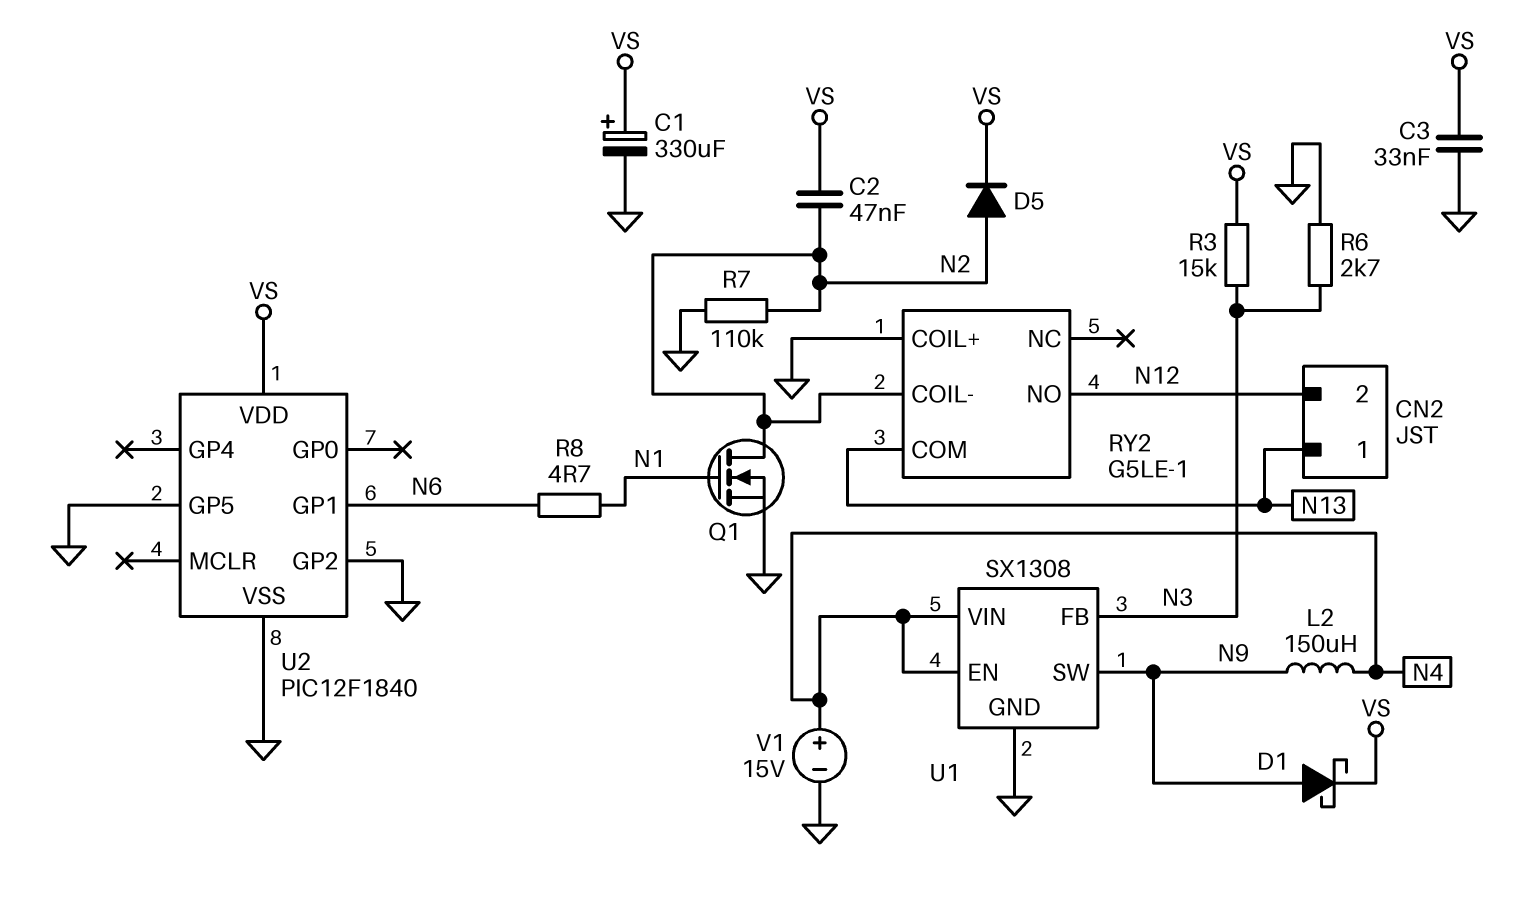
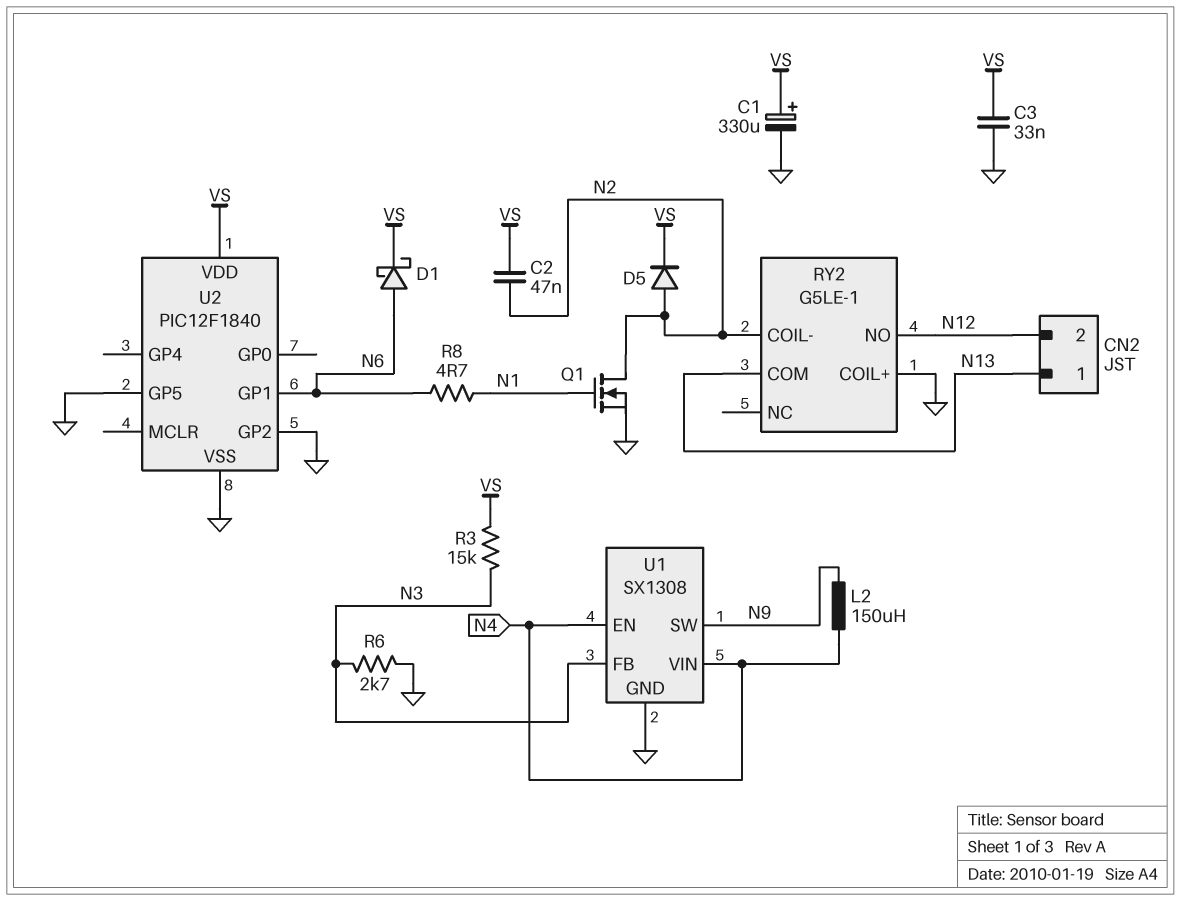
D1: schottky (A N9, K VS) -> schottky (A N6, K VS)
R7: 110k (GND, N2) -> none
V1: 15V (plus N4, minus GND) -> none

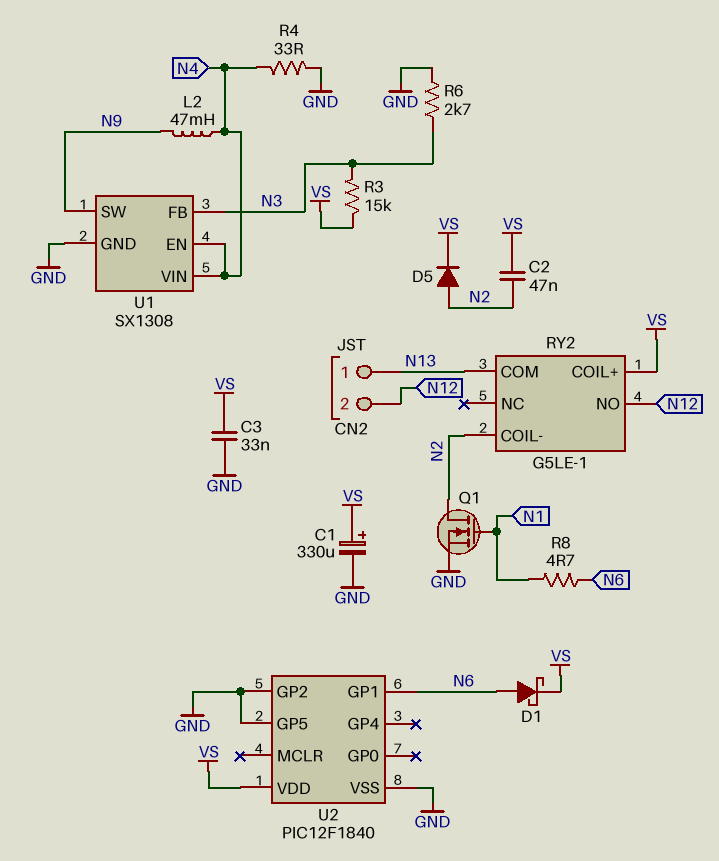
L2: 150uH (N4, N9) -> 47mH (N4, N9)
R4: none -> 33 (GND, N4)
RY2 pin COIL+: GND -> VS

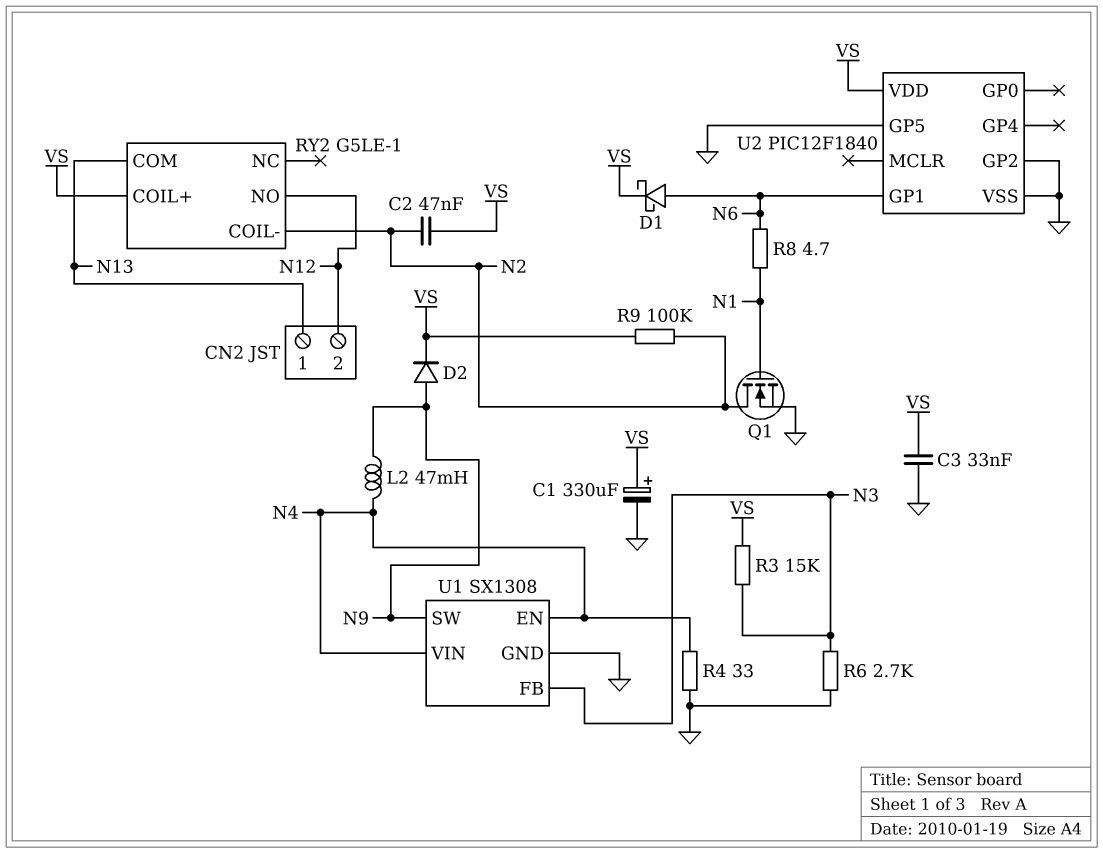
D2: none -> diode (A N9, K VS)
D5: diode (A N2, K VS) -> none
R9: none -> 100k (N2, VS)

